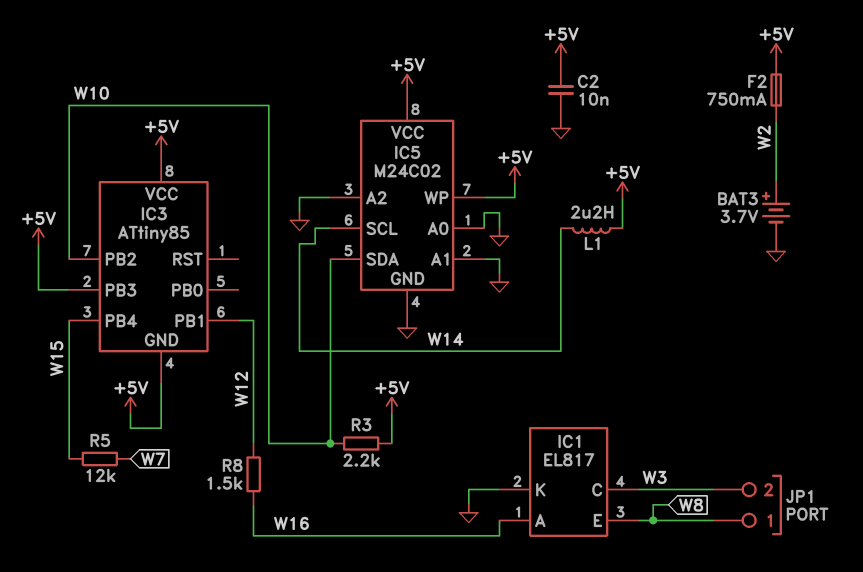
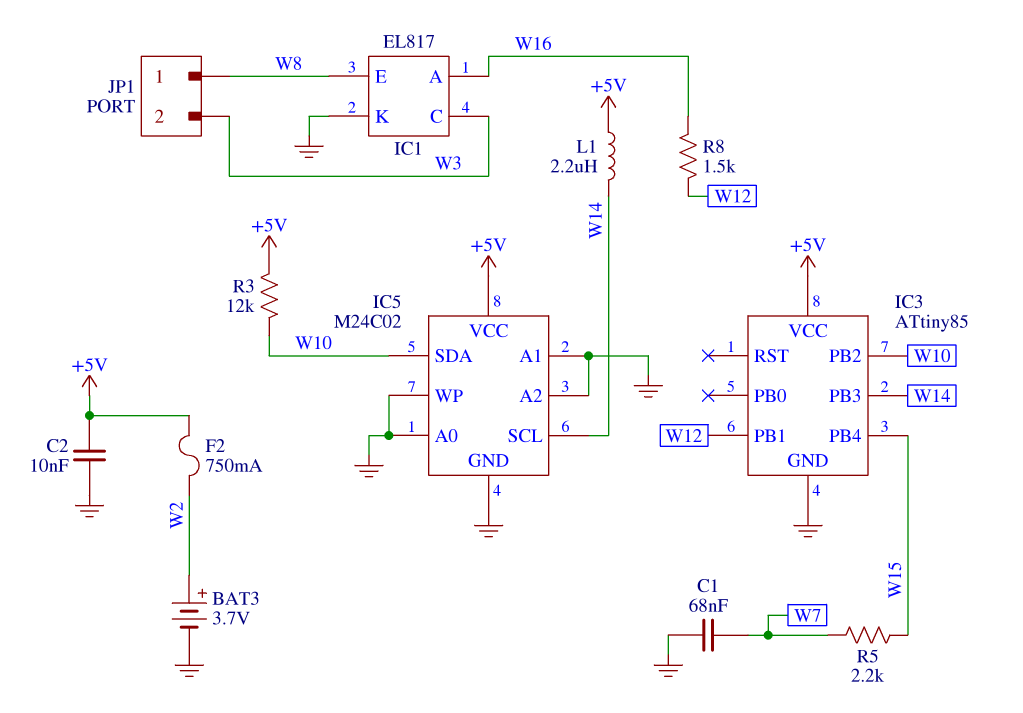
C1: none -> 68nF (GND, W7)
IC3 pin GND: +5V -> GND
IC3 pin PB3: +5V -> W14
IC5 pin WP: +5V -> GND
R3: 2.2k (+5V, W10) -> 12k (+5V, W10)
R5: 12k (W7, W15) -> 2.2k (W7, W15)

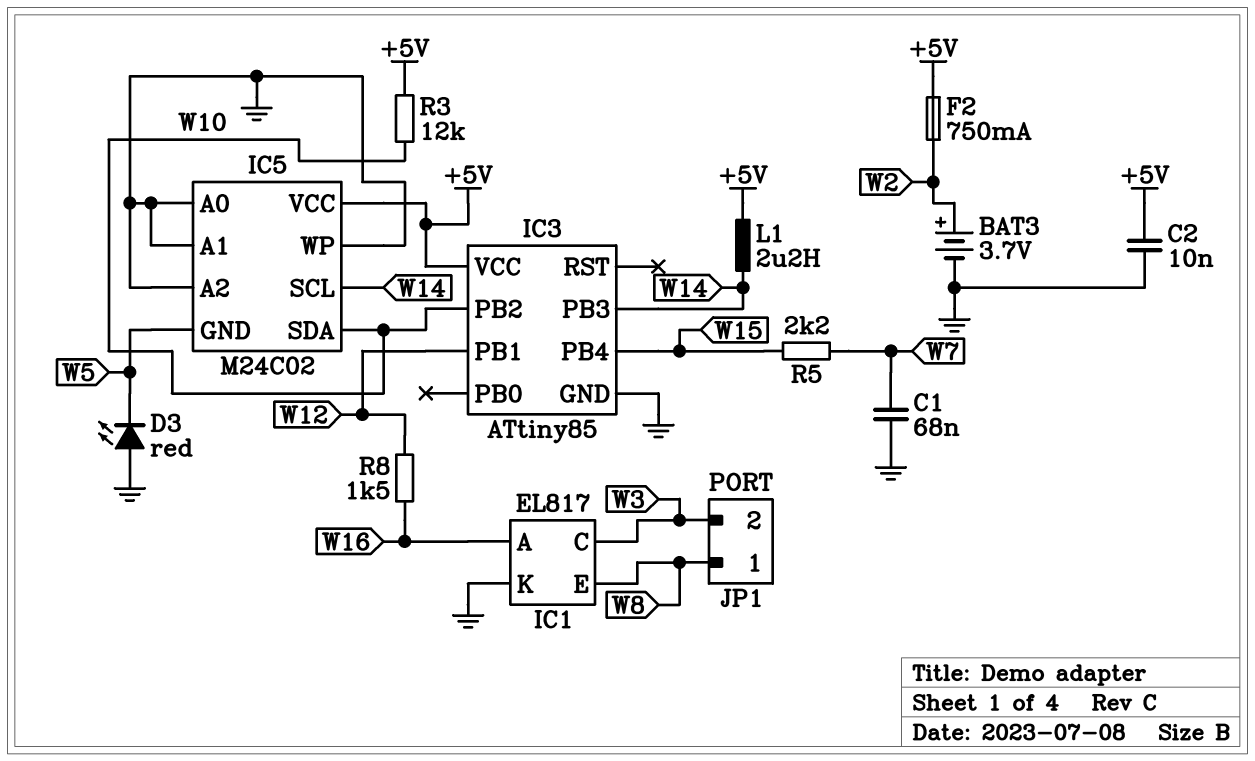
D3: none -> LED red (A GND, K W5)
IC5 pin GND: GND -> W5

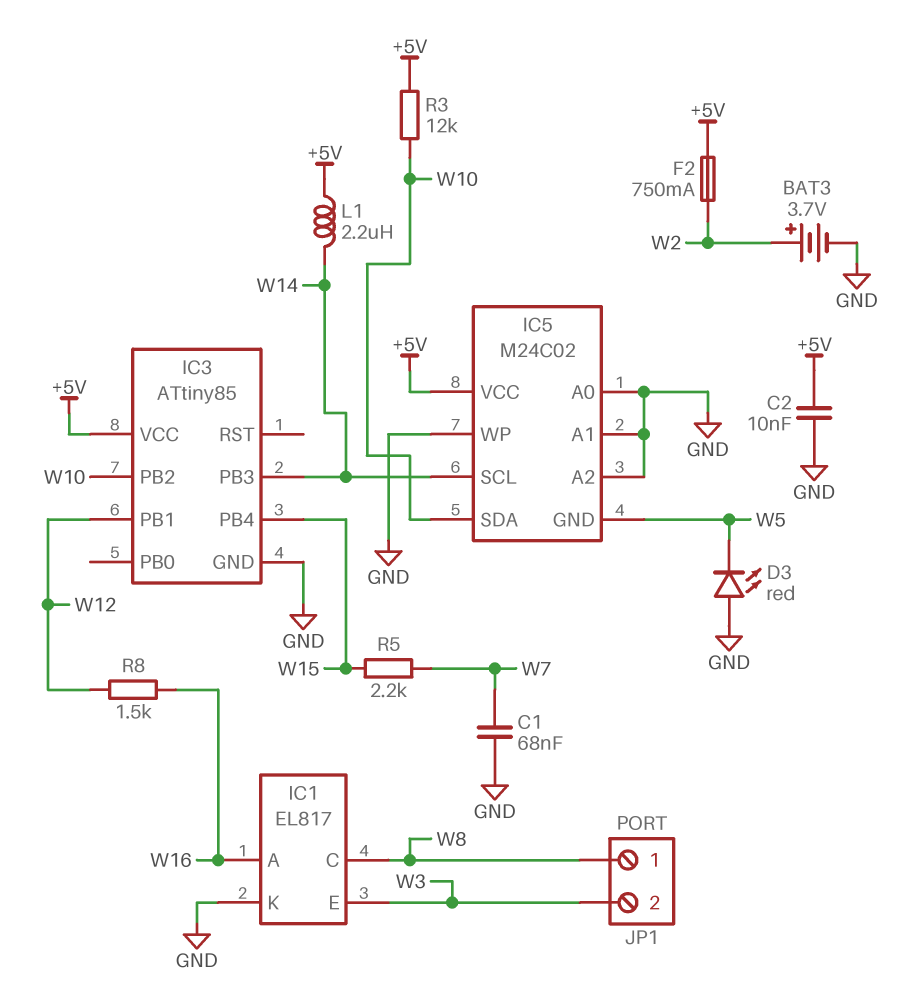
IC1 pin C: W3 -> W8
IC1 pin E: W8 -> W3

